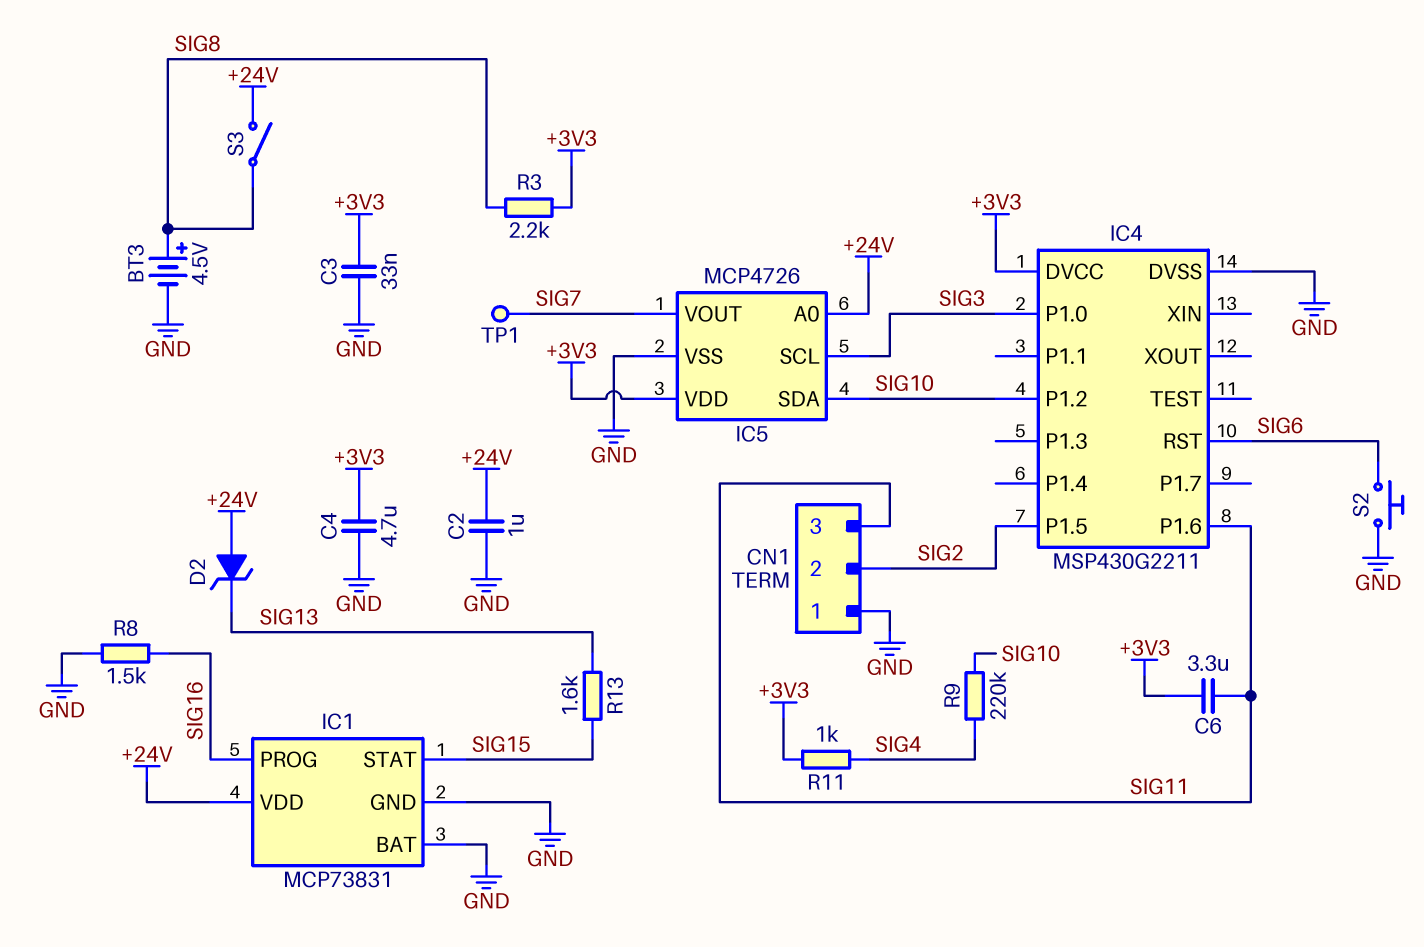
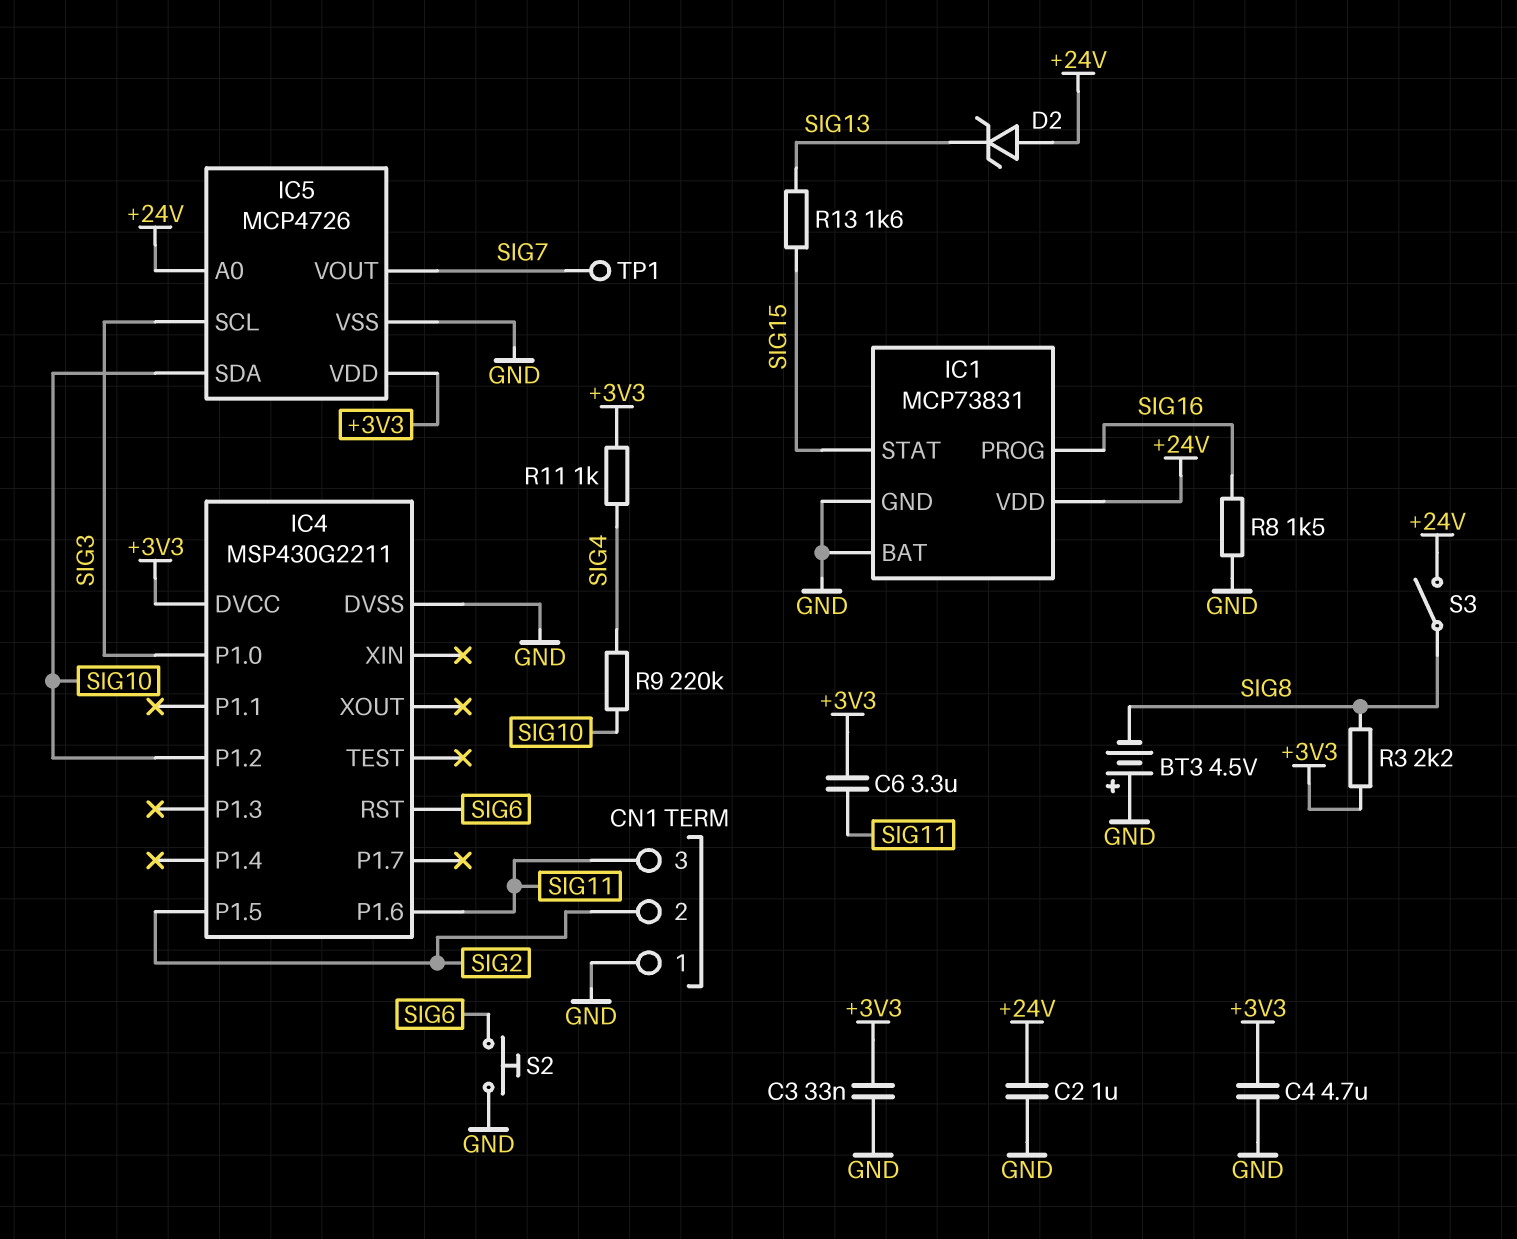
BT3: 4.5V (plus SIG8, minus GND) -> 4.5V (plus GND, minus SIG8)

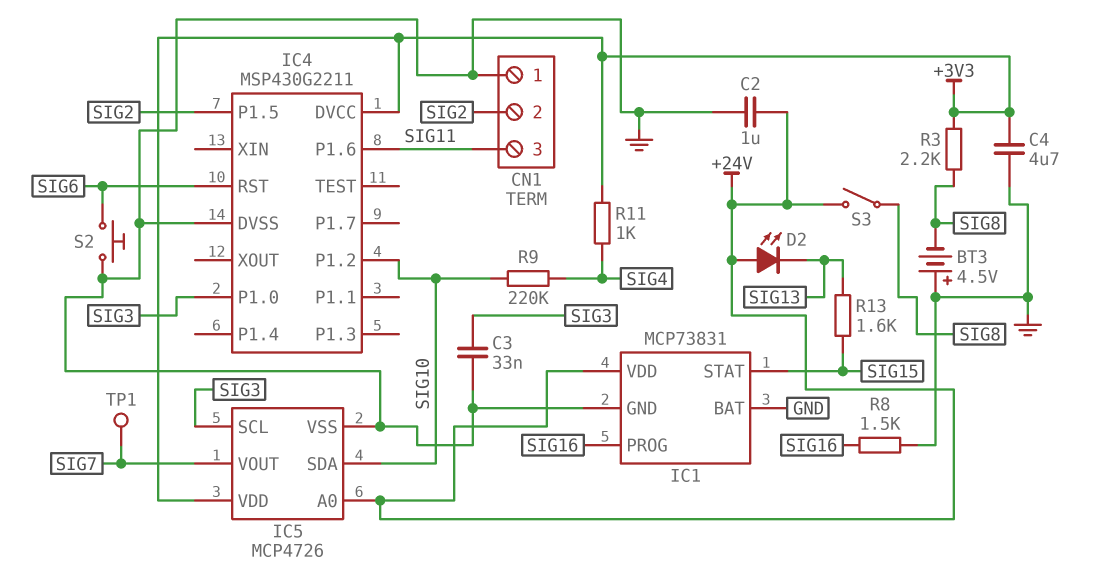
C3: 33nF (+3V3, GND) -> 33nF (GND, SIG3)
C6: 3.3uF (+3V3, SIG11) -> none
D2: zener (A +24V, K SIG13) -> LED (A +24V, K SIG13)

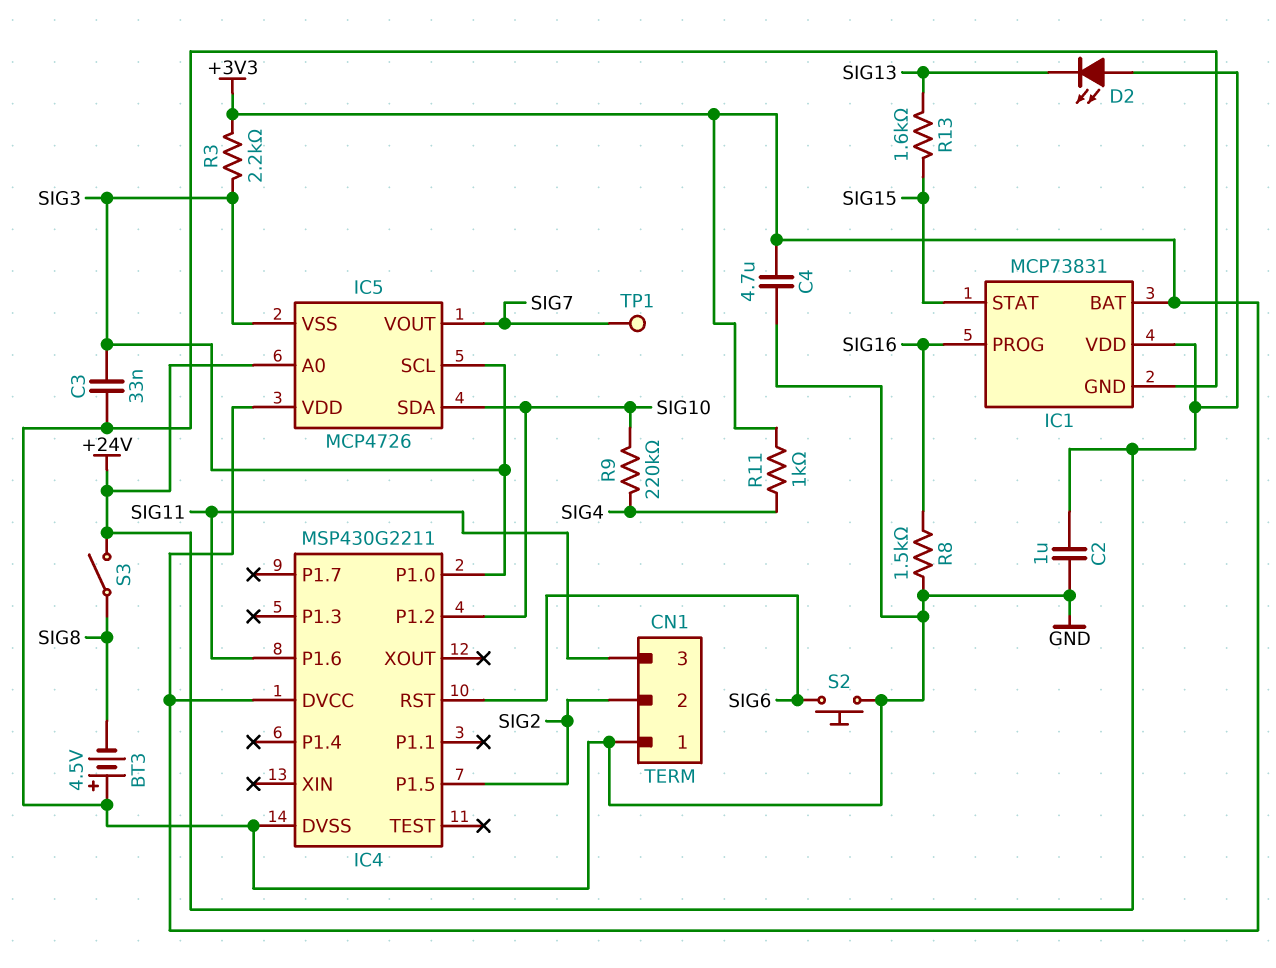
IC1 pin BAT: GND -> +3V3
IC5 pin VSS: GND -> SIG3
R3: 2.2k (+3V3, SIG8) -> 2.2k (+3V3, SIG3)

